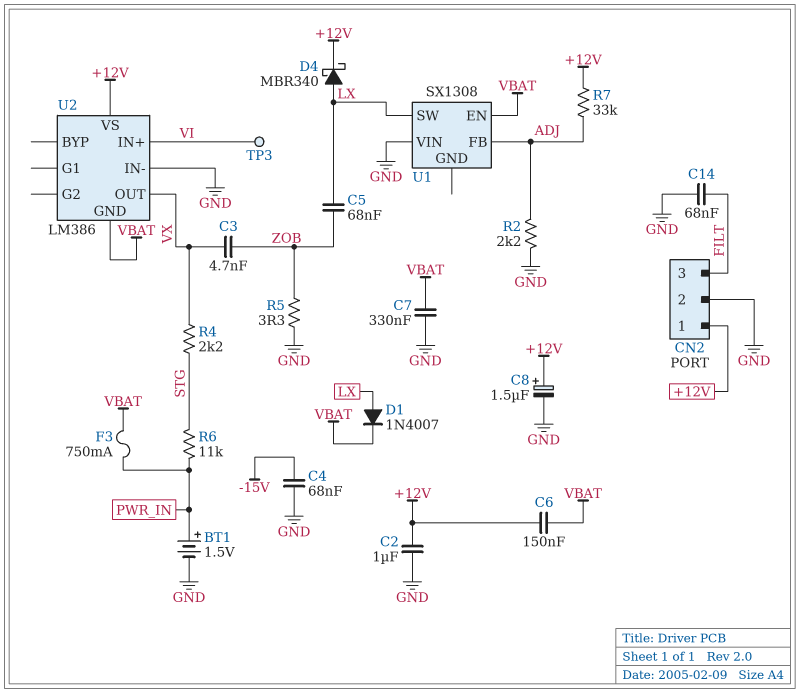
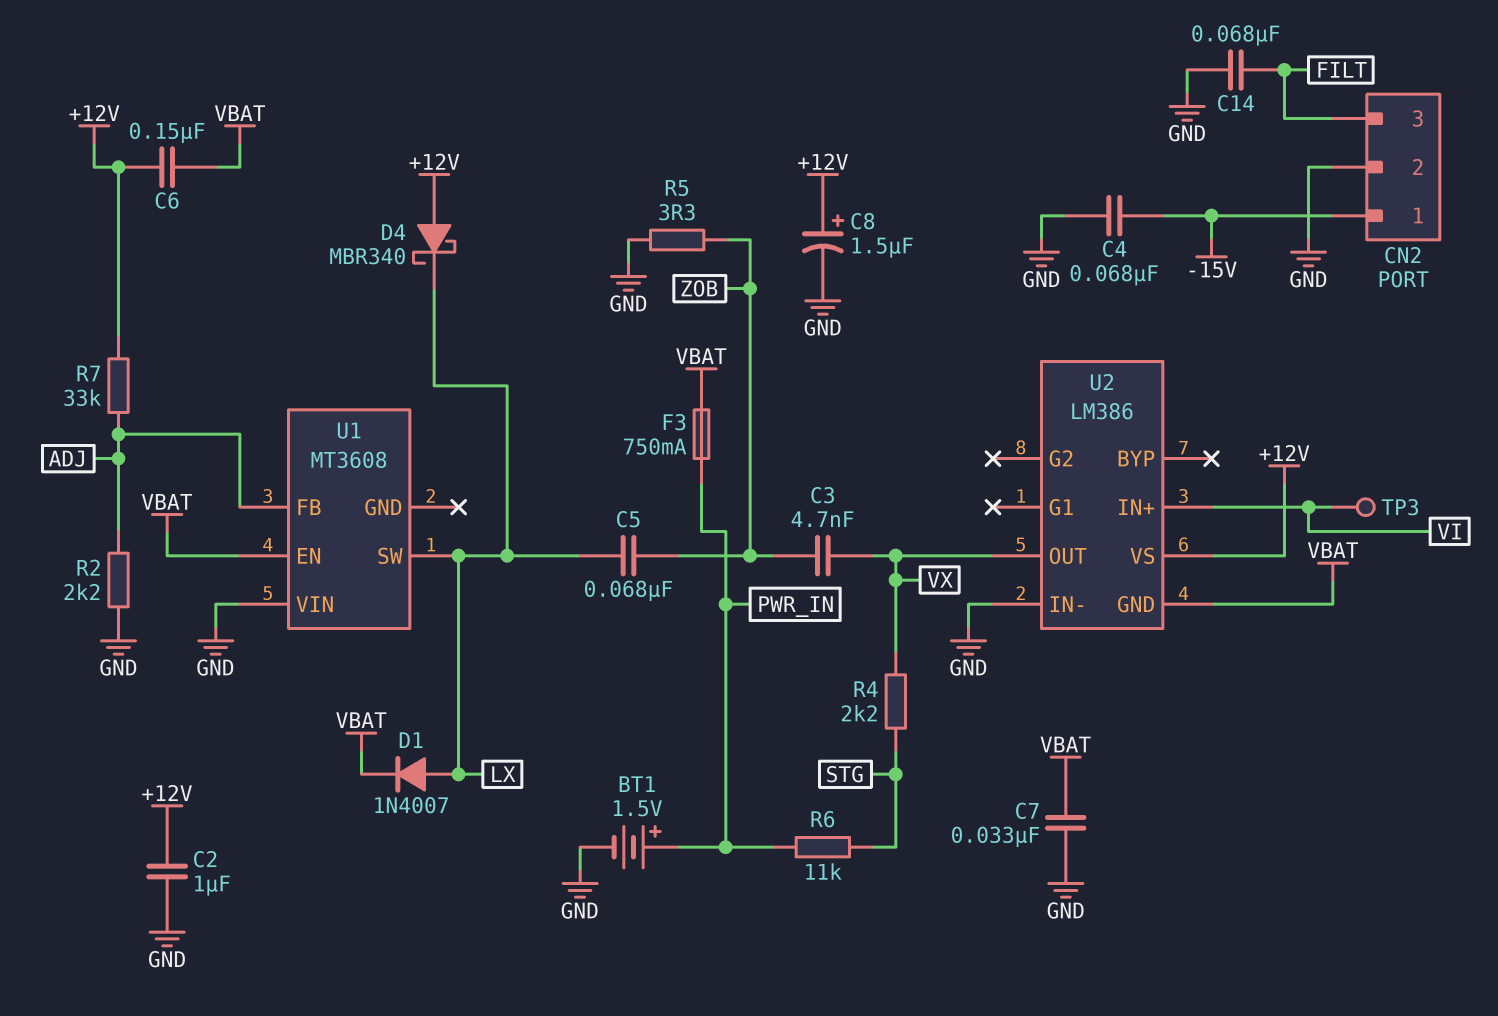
C7: 330nF (GND, VBAT) -> 33nF (GND, VBAT)
CN2 pin 1: +12V -> -15V
D4: schottky MBR340 (A LX, K +12V) -> schottky MBR340 (A +12V, K LX)
U1: SX1308 -> MT3608

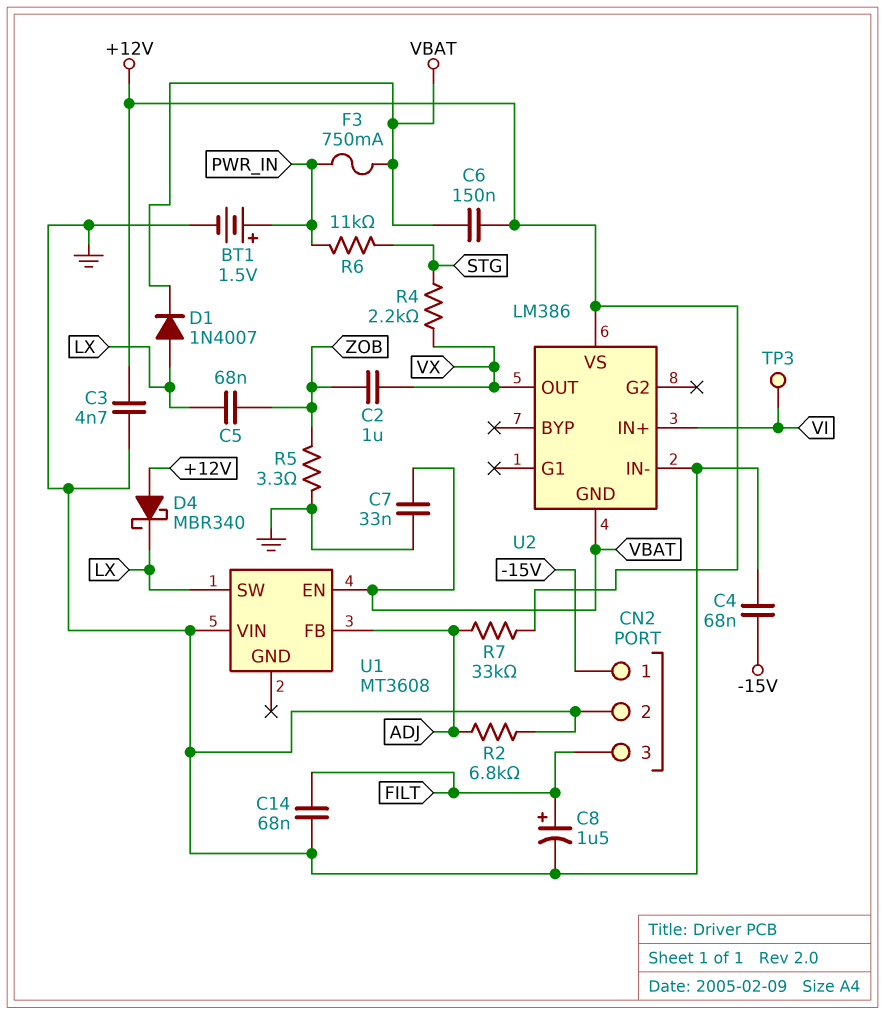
C2: 1uF (+12V, GND) -> 1uF (VX, ZOB)
C3: 4.7nF (VX, ZOB) -> 4.7nF (+12V, GND)
C8: 1.5uF (plus +12V, minus GND) -> 1.5uF (plus FILT, minus GND)
R2: 2.2k (ADJ, GND) -> 6.8k (ADJ, GND)

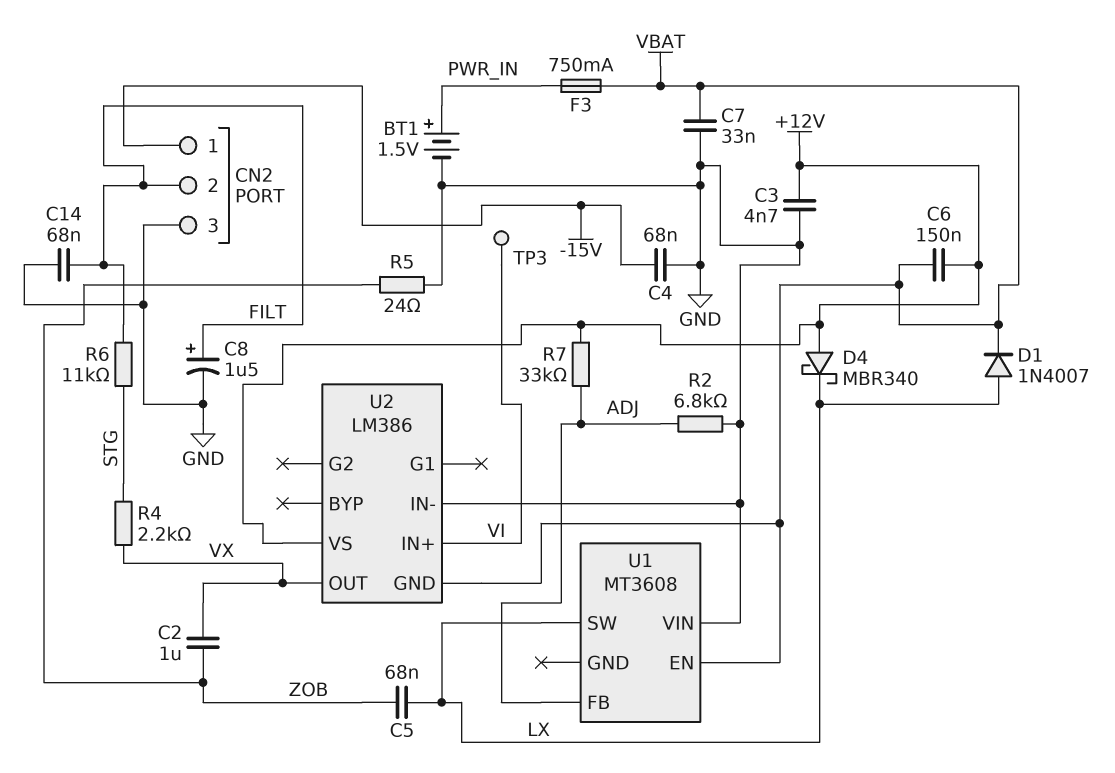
CN2 pin 2: GND -> FILT
CN2 pin 3: FILT -> GND
R5: 3.3 (GND, ZOB) -> 24 (GND, ZOB)
R6: 11k (PWR_IN, STG) -> 11k (FILT, STG)

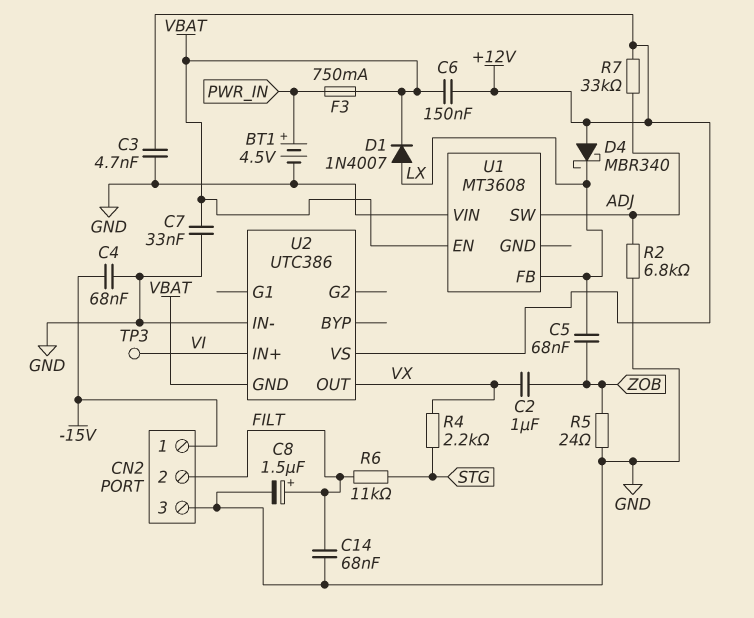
BT1: 1.5V (plus PWR_IN, minus GND) -> 4.5V (plus PWR_IN, minus GND)
U1 pin FB: ADJ -> LX
U1 pin SW: LX -> ADJ
U2: LM386 -> UTC386

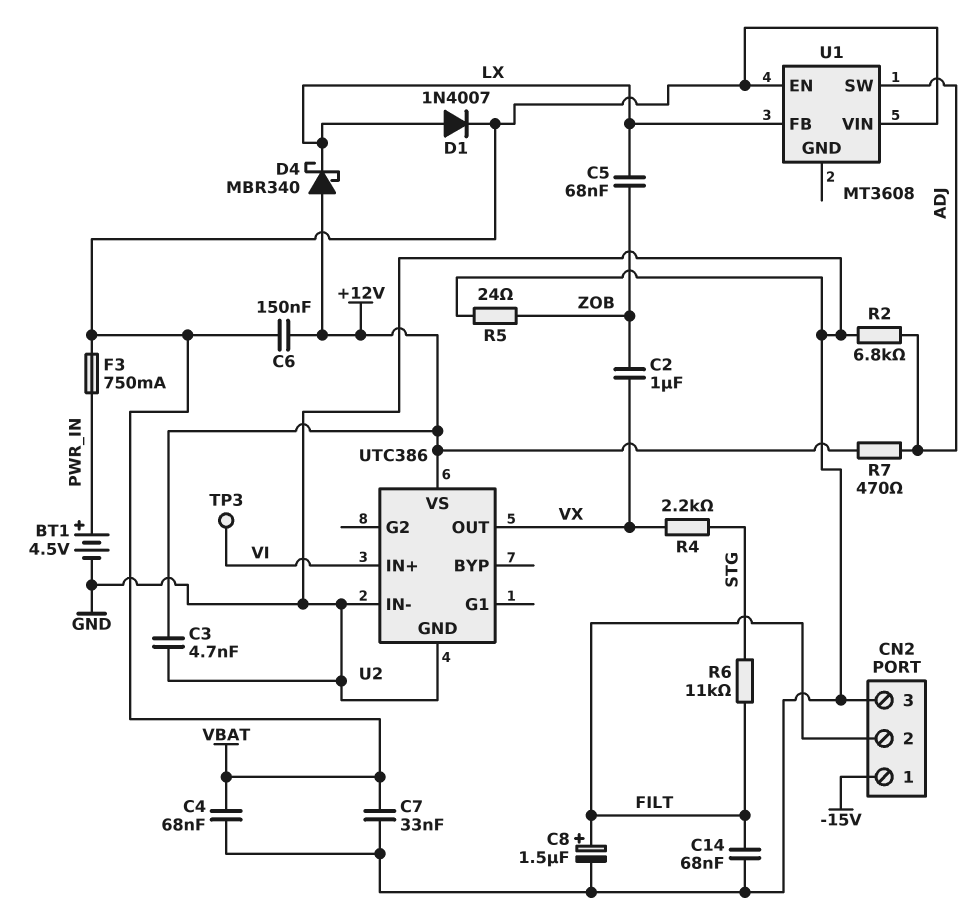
C4: 68nF (-15V, GND) -> 68nF (GND, VBAT)
R7: 33k (+12V, ADJ) -> 470 (+12V, ADJ)
U1 pin VIN: GND -> VBAT
U2 pin GND: VBAT -> GND

